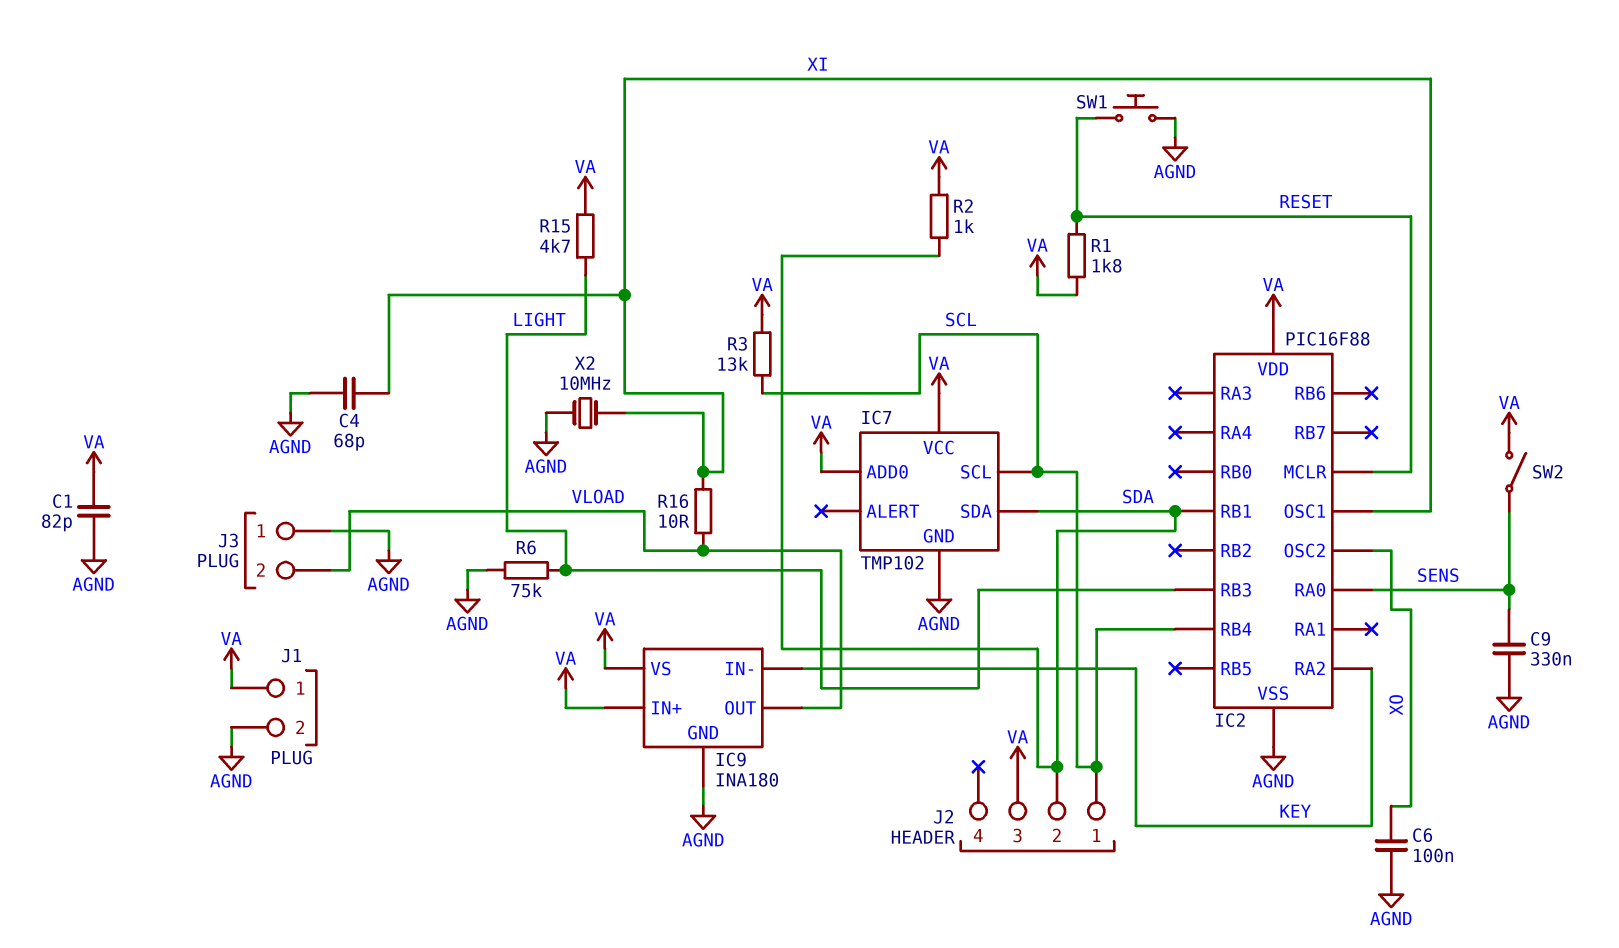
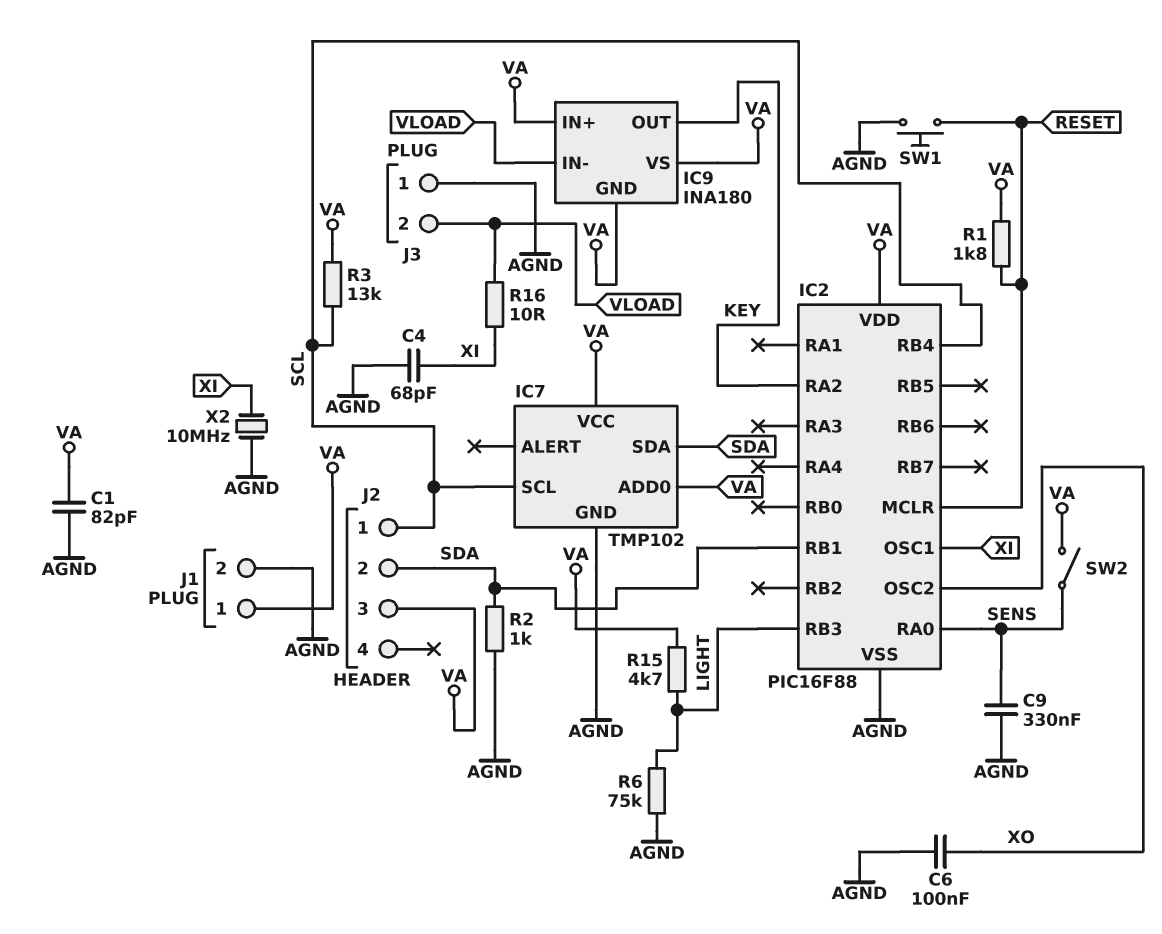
IC9 pin GND: AGND -> VA
IC9 pin IN-: KEY -> VLOAD
IC9 pin OUT: VLOAD -> KEY
R2: 1k (SDA, VA) -> 1k (AGND, SDA)

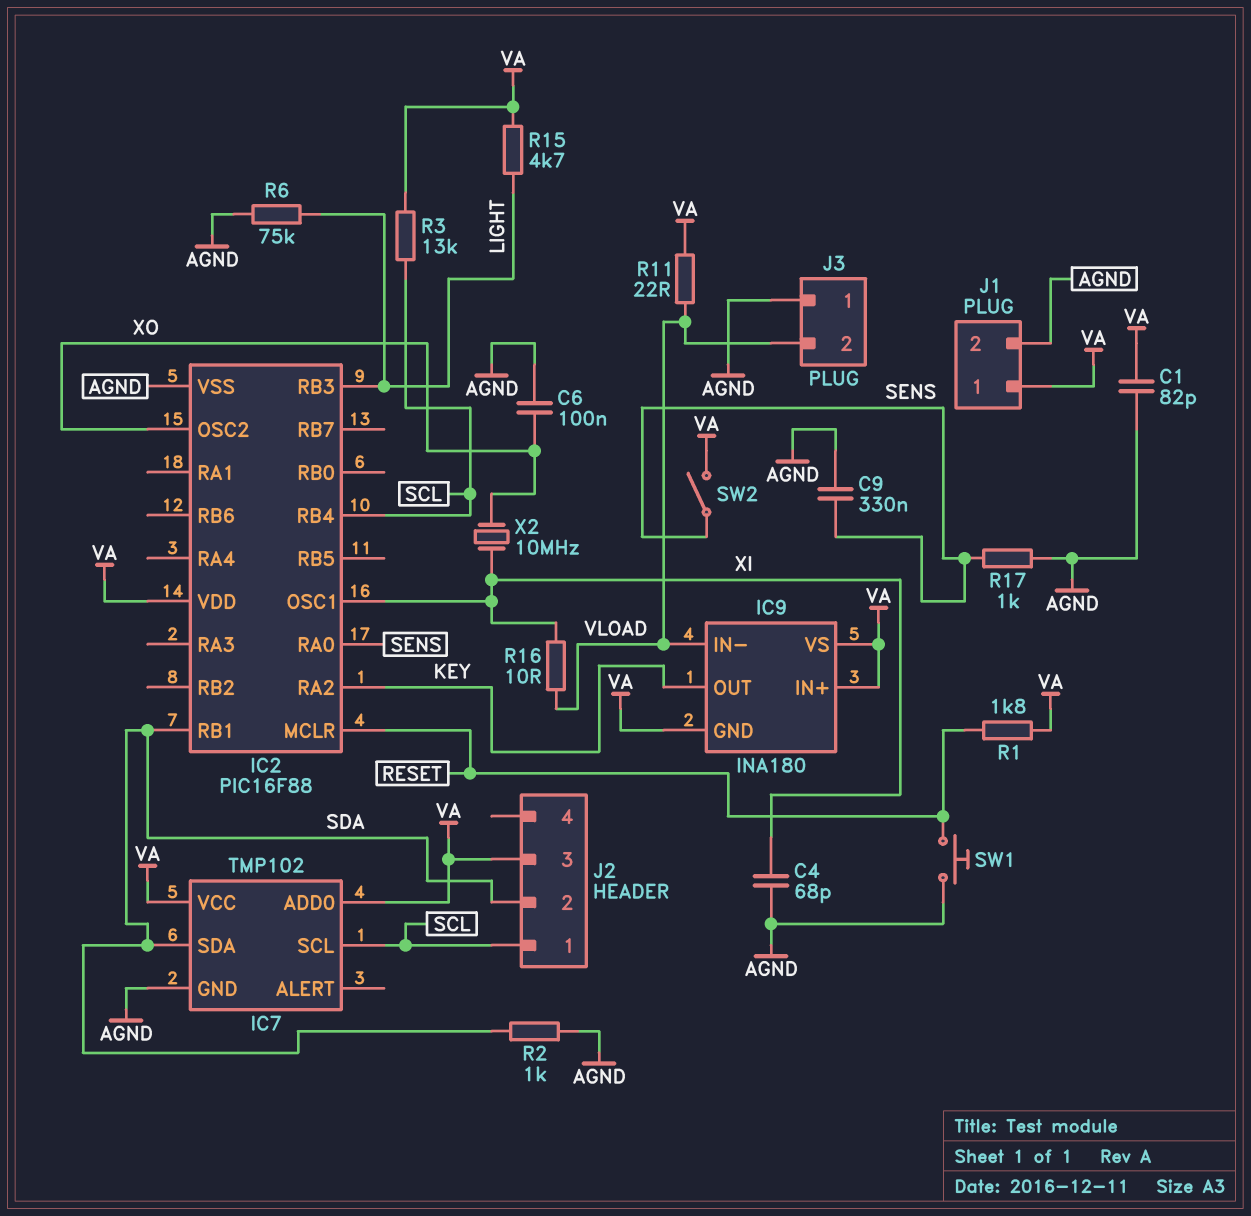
R11: none -> 22 (VA, VLOAD)
R17: none -> 1k (AGND, SENS)
X2: 10MHz (AGND, XI) -> 10MHz (XI, XO)

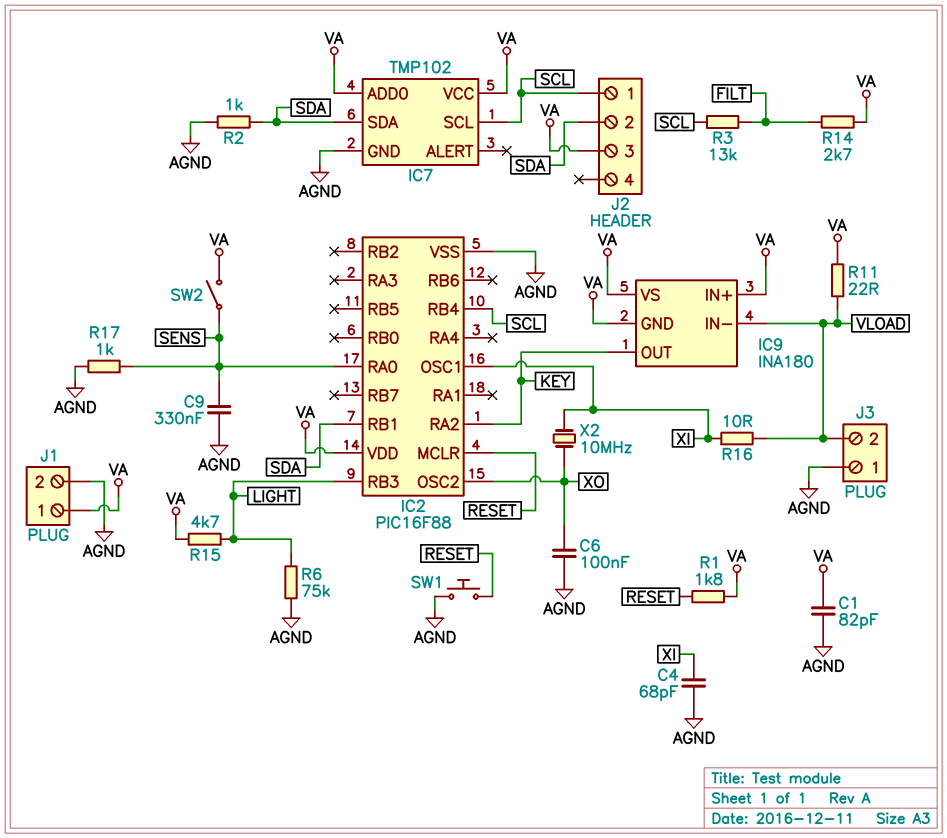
R3: 13k (SCL, VA) -> 13k (FILT, SCL)
R14: none -> 2.7k (FILT, VA)

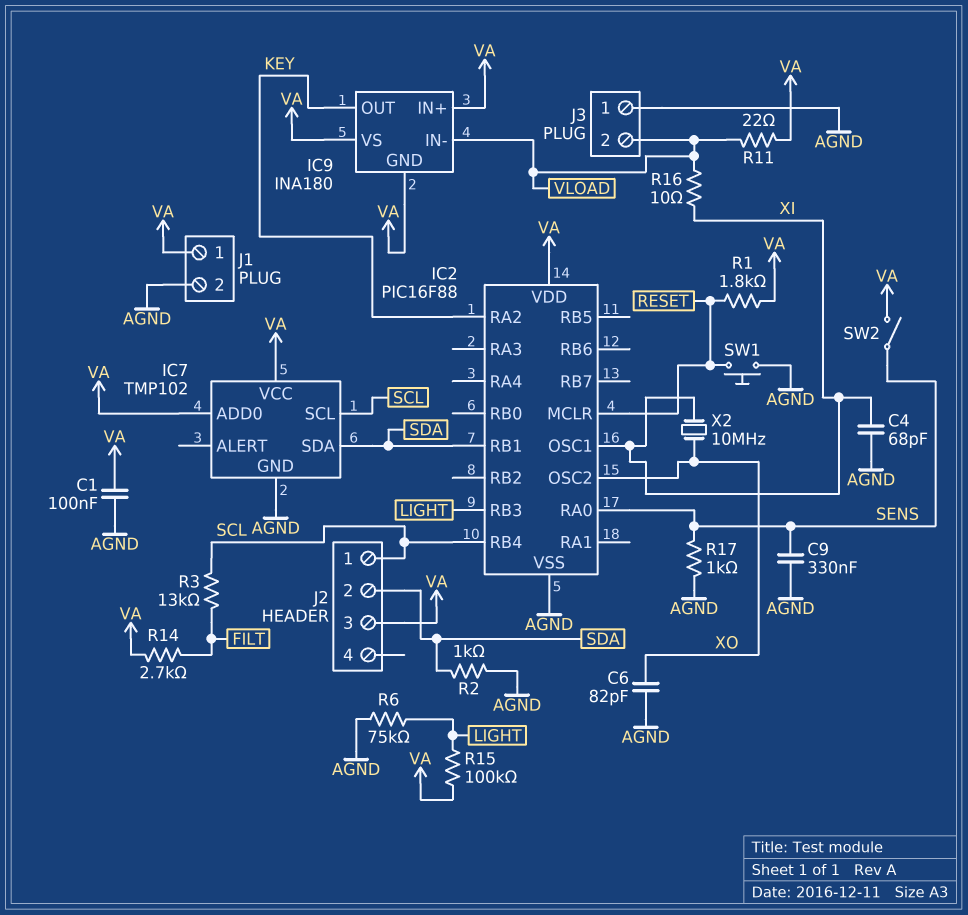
C1: 82pF (AGND, VA) -> 100nF (AGND, VA)
C6: 100nF (AGND, XO) -> 82pF (AGND, XO)
R15: 4.7k (LIGHT, VA) -> 100k (LIGHT, VA)

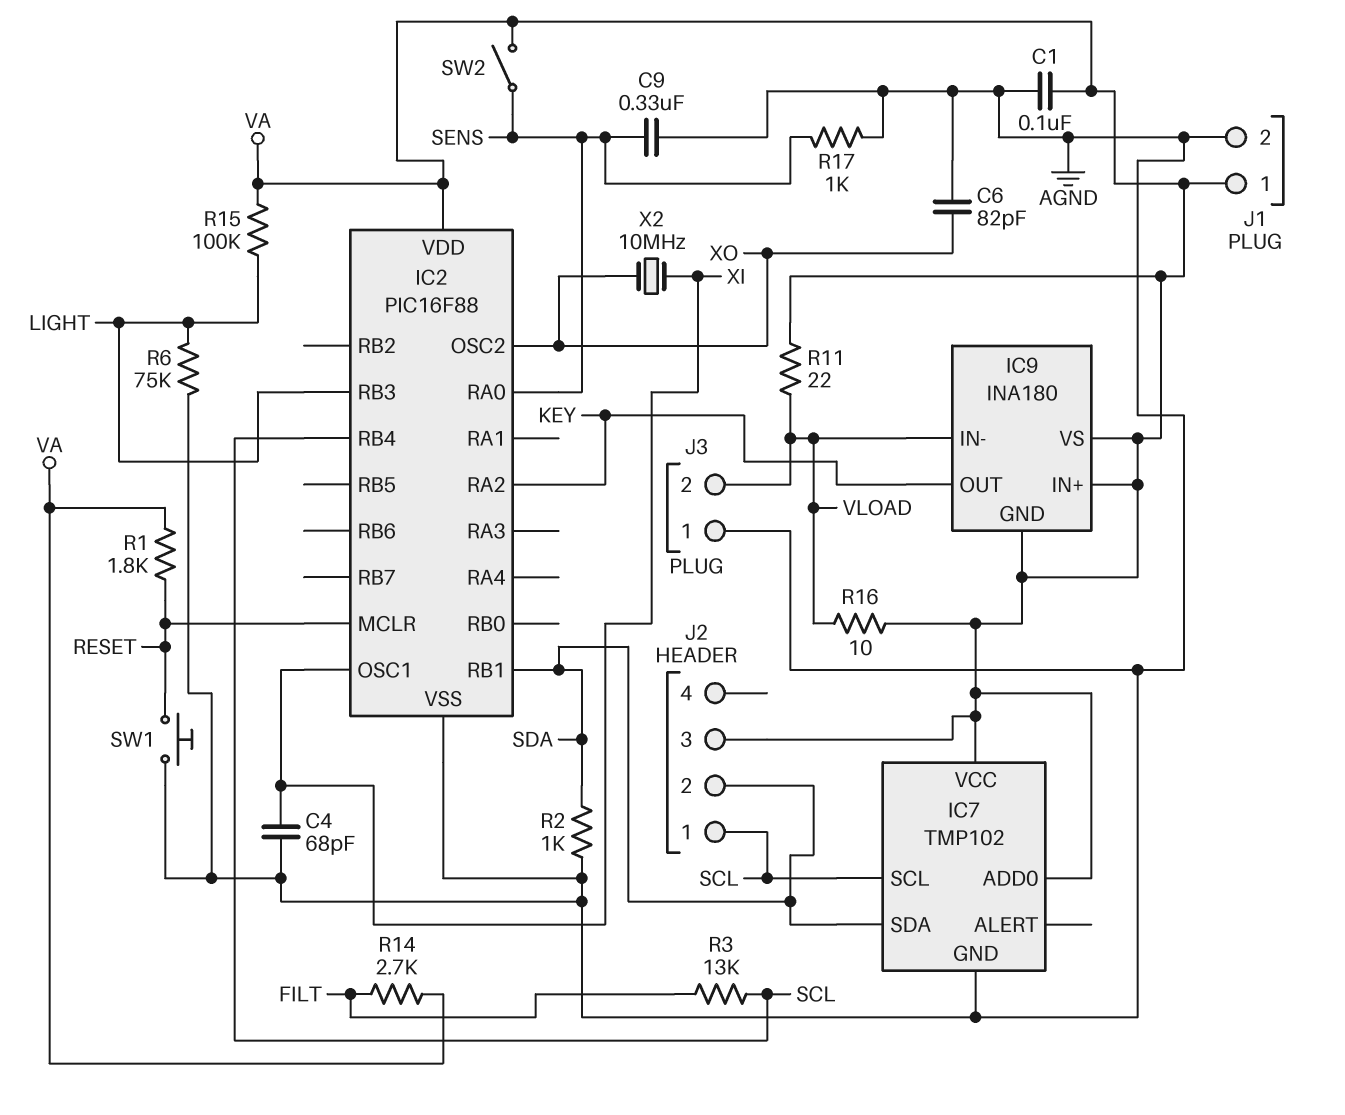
R16: 10 (VLOAD, XI) -> 10 (VA, VLOAD)

